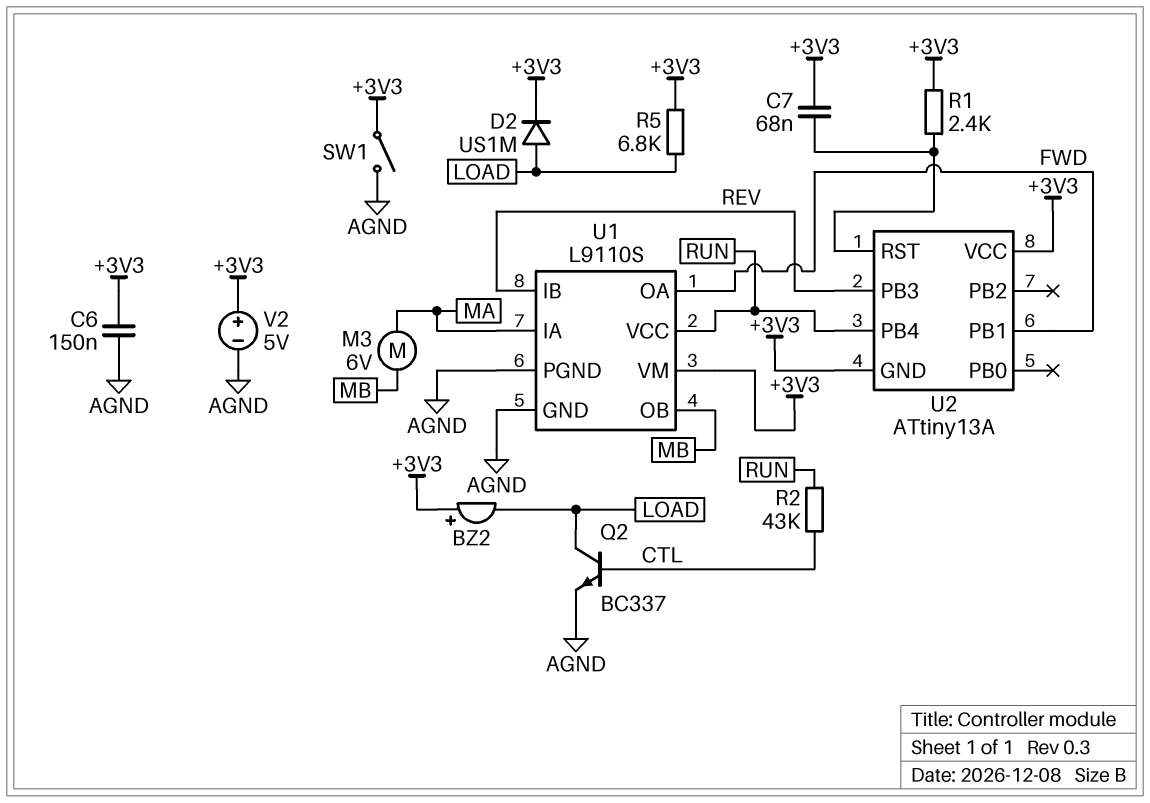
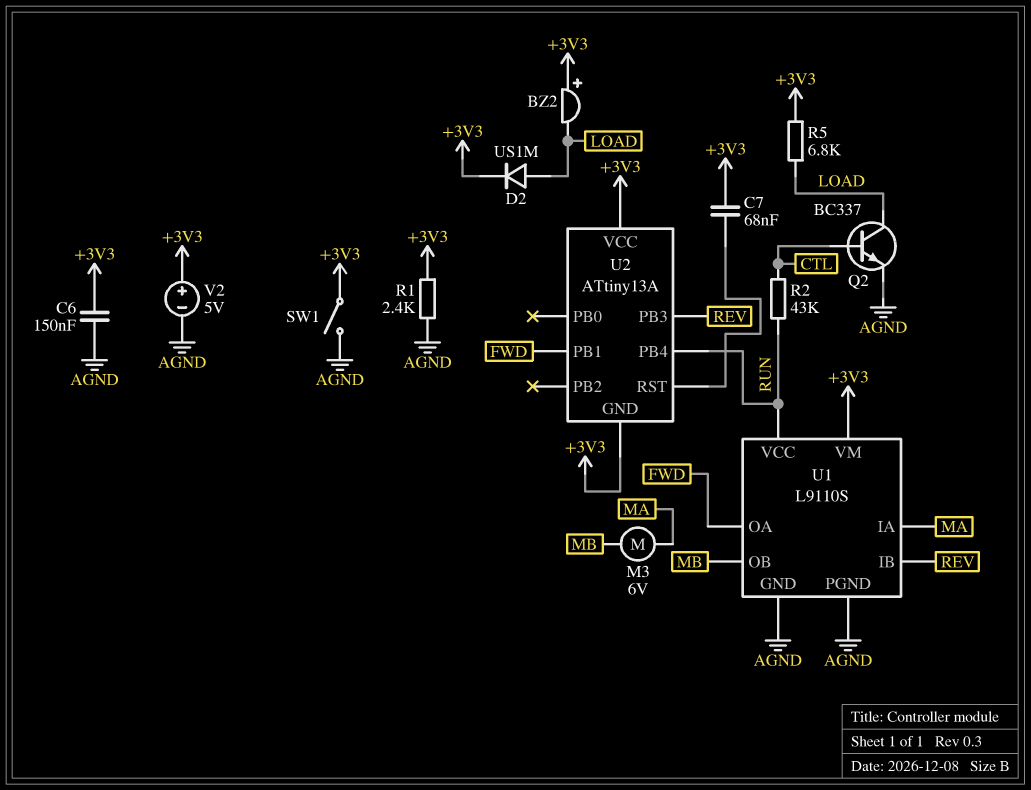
R1: 2.4k (+3V3, U2/RST) -> 2.4k (+3V3, AGND)

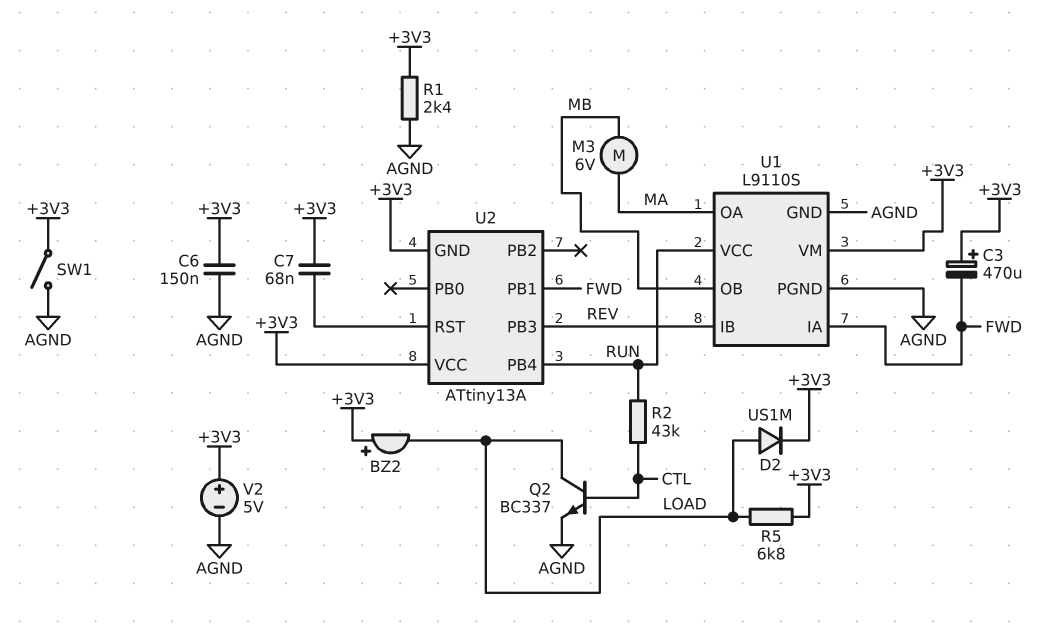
C3: none -> 470uF (plus +3V3, minus FWD)
U1 pin IA: MA -> FWD
U1 pin OA: FWD -> MA

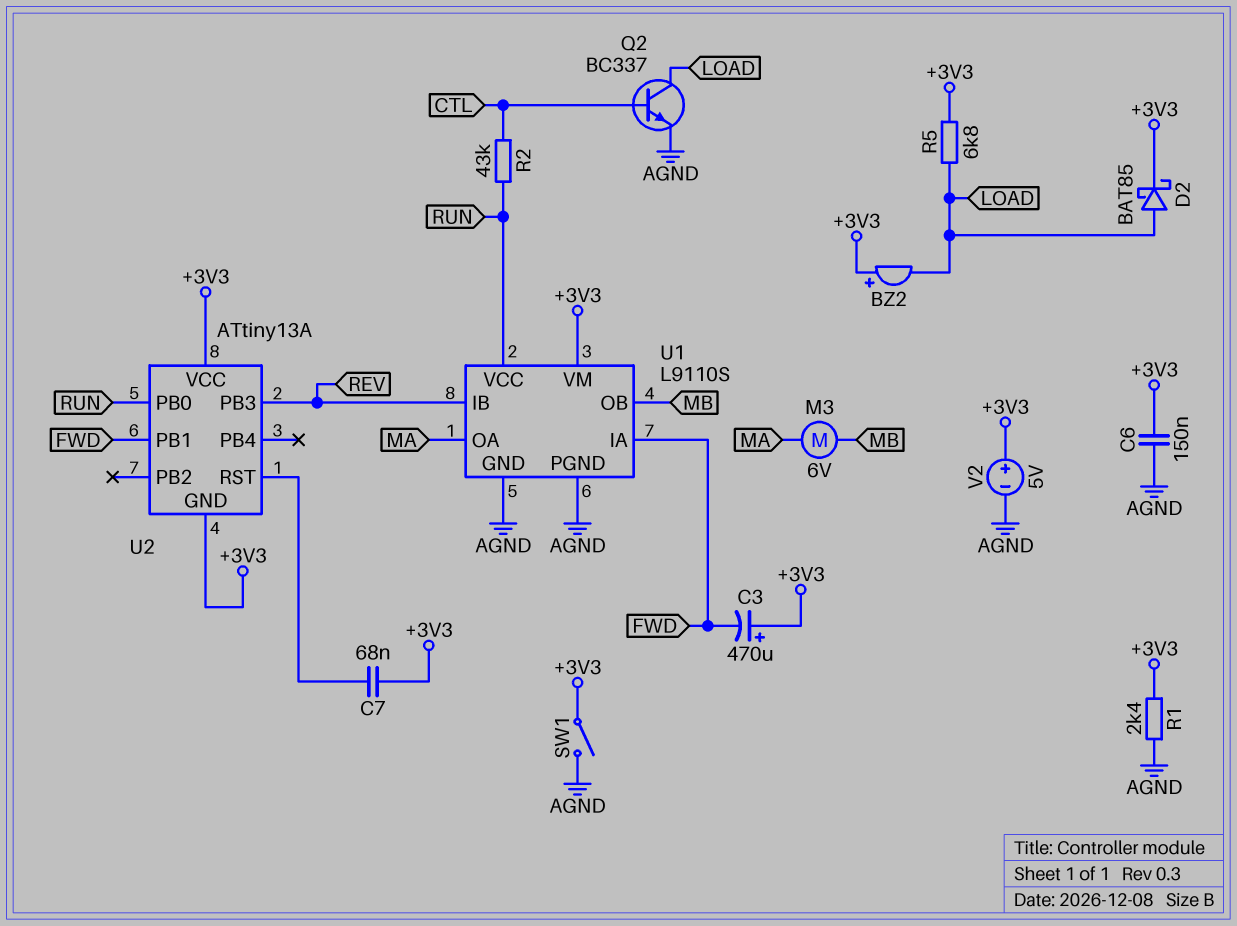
D2: diode US1M (A LOAD, K +3V3) -> schottky BAT85 (A LOAD, K +3V3)
U2 pin PB0: none -> RUN
U2 pin PB4: RUN -> none

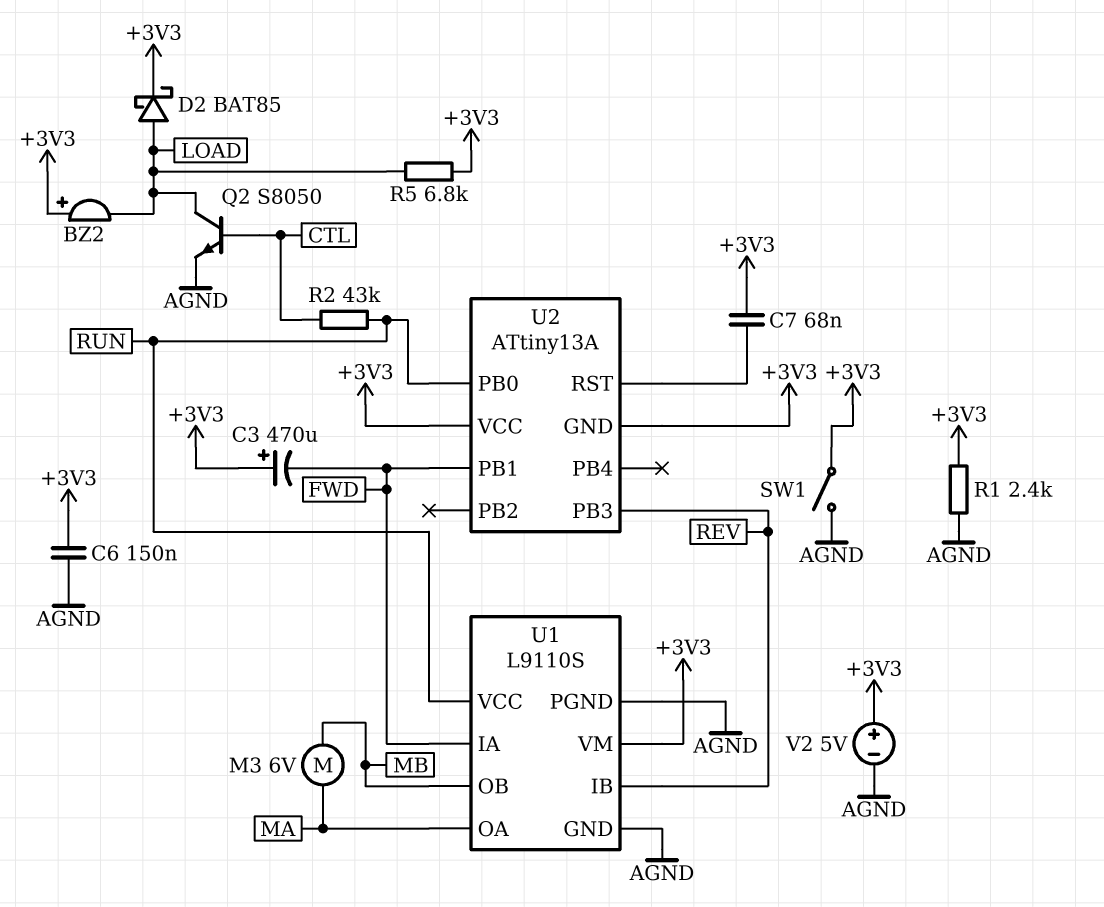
Q2: NPN BC337 (B CTL, C LOAD, E AGND) -> NPN S8050 (B CTL, C LOAD, E AGND)

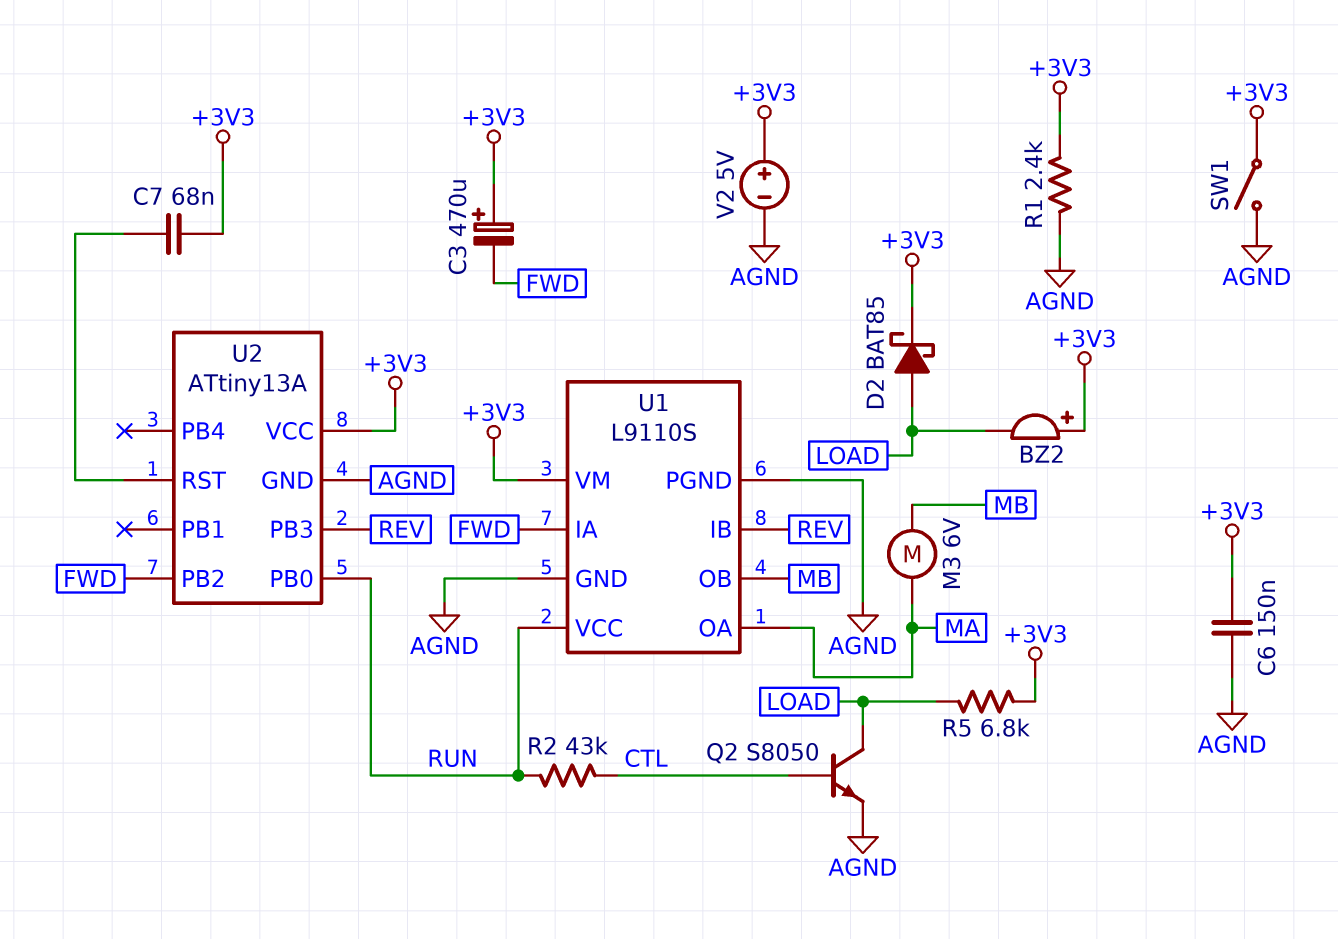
U2 pin GND: +3V3 -> AGND
U2 pin PB1: FWD -> none
U2 pin PB2: none -> FWD

